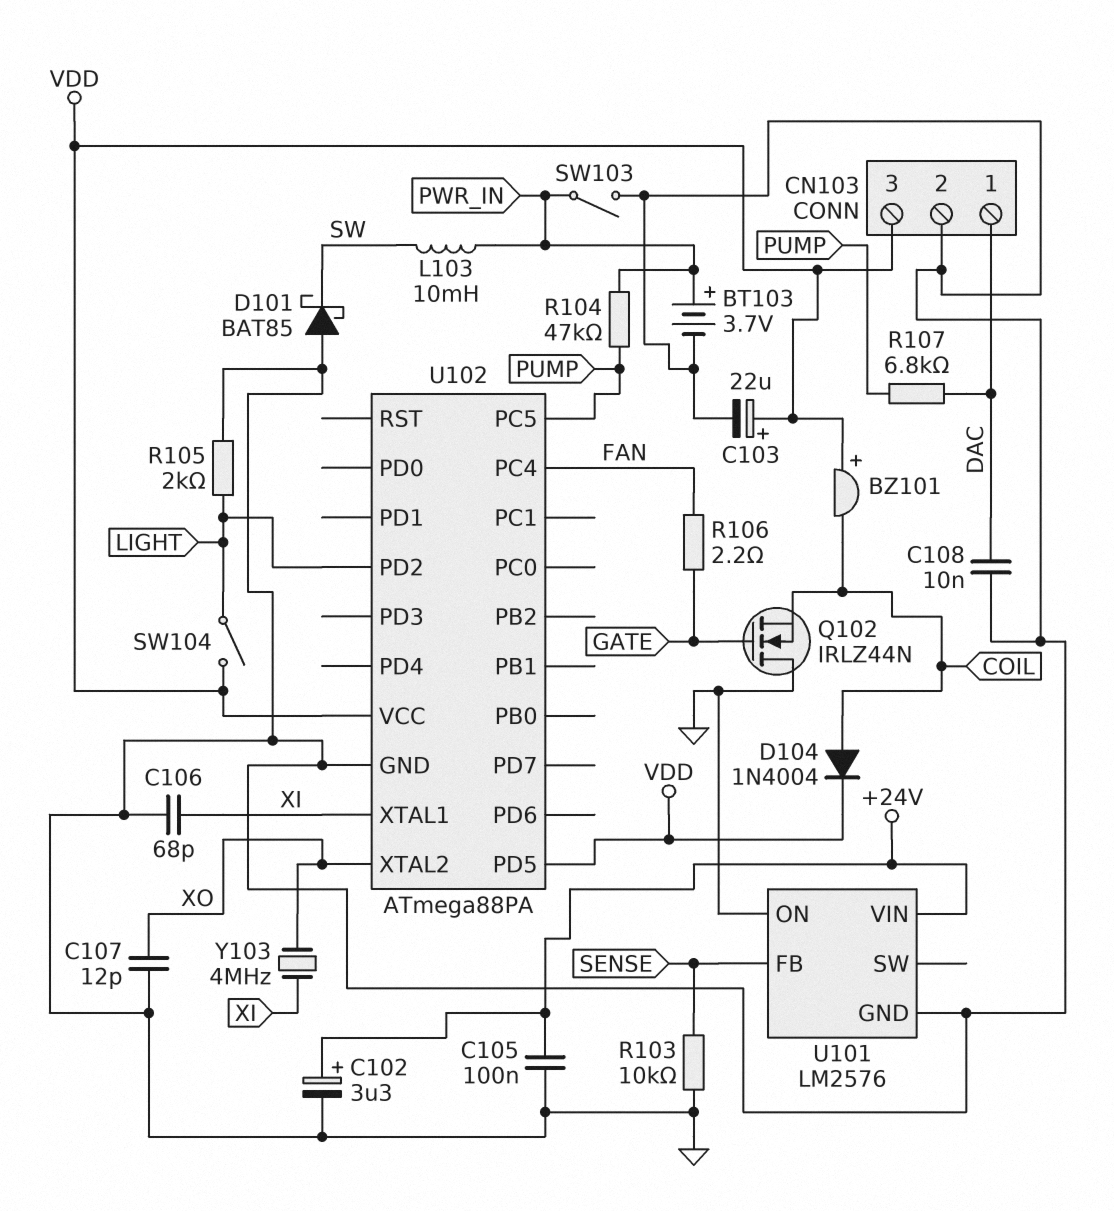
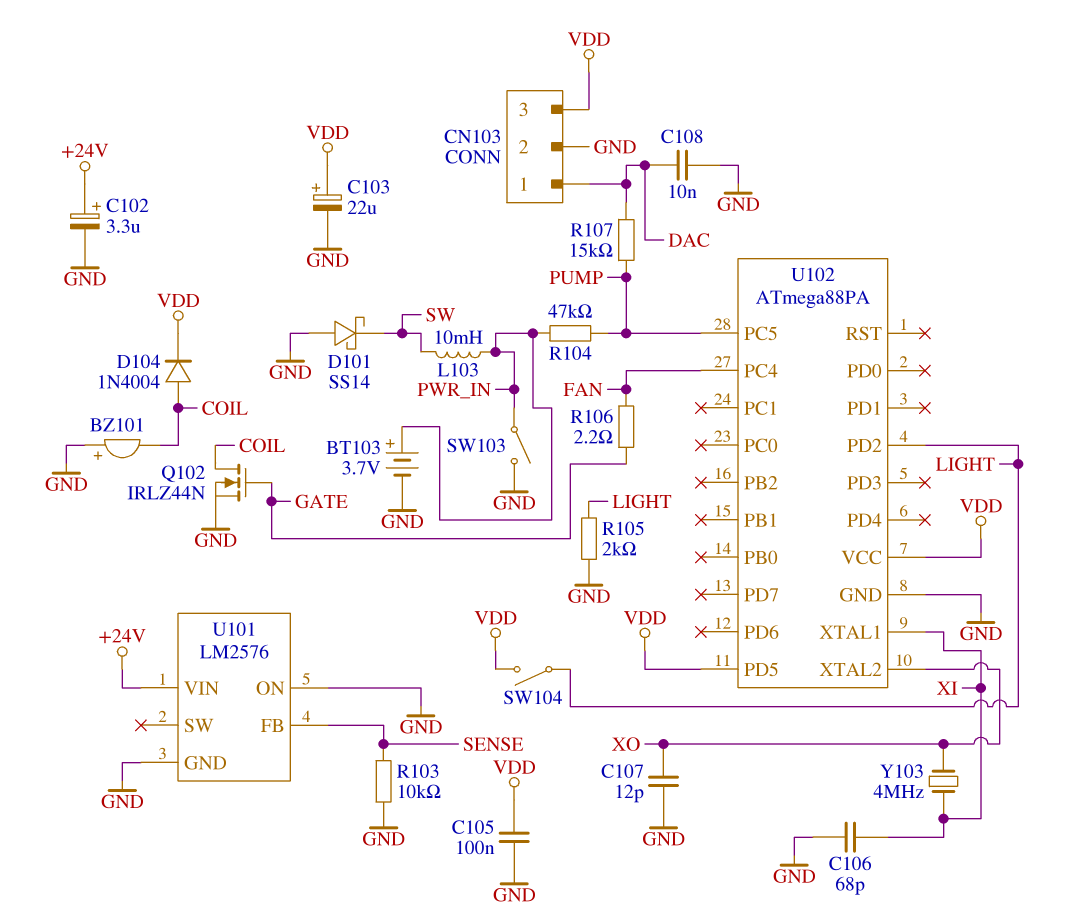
BZ101: buzzer (plus VDD, minus COIL) -> buzzer (plus GND, minus COIL)
C105: 100nF (+24V, GND) -> 100nF (GND, VDD)
D101: schottky BAT85 (A GND, K SW) -> schottky SS14 (A GND, K SW)
Q102: NMOS IRLZ44N (G GATE, D GND, S COIL) -> NMOS IRLZ44N (G GATE, D COIL, S GND)
R107: 6.8k (DAC, PUMP) -> 15k (DAC, PUMP)

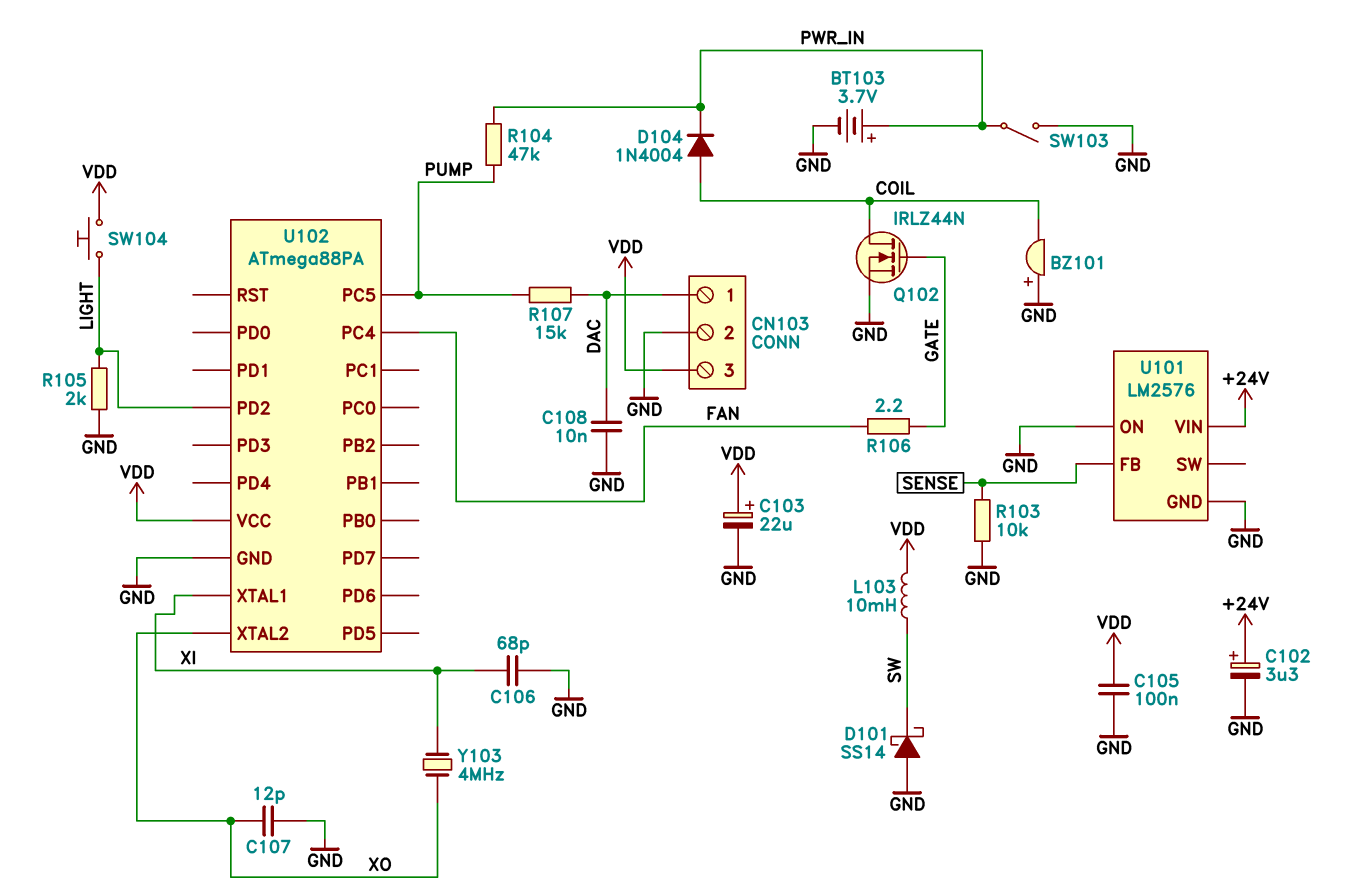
D104: diode 1N4004 (A COIL, K VDD) -> diode 1N4004 (A COIL, K PWR_IN)
L103: 10mH (PWR_IN, SW) -> 10mH (SW, VDD)
SW104: switch (LIGHT, VDD) -> button (LIGHT, VDD)
U102 pin PD5: VDD -> none

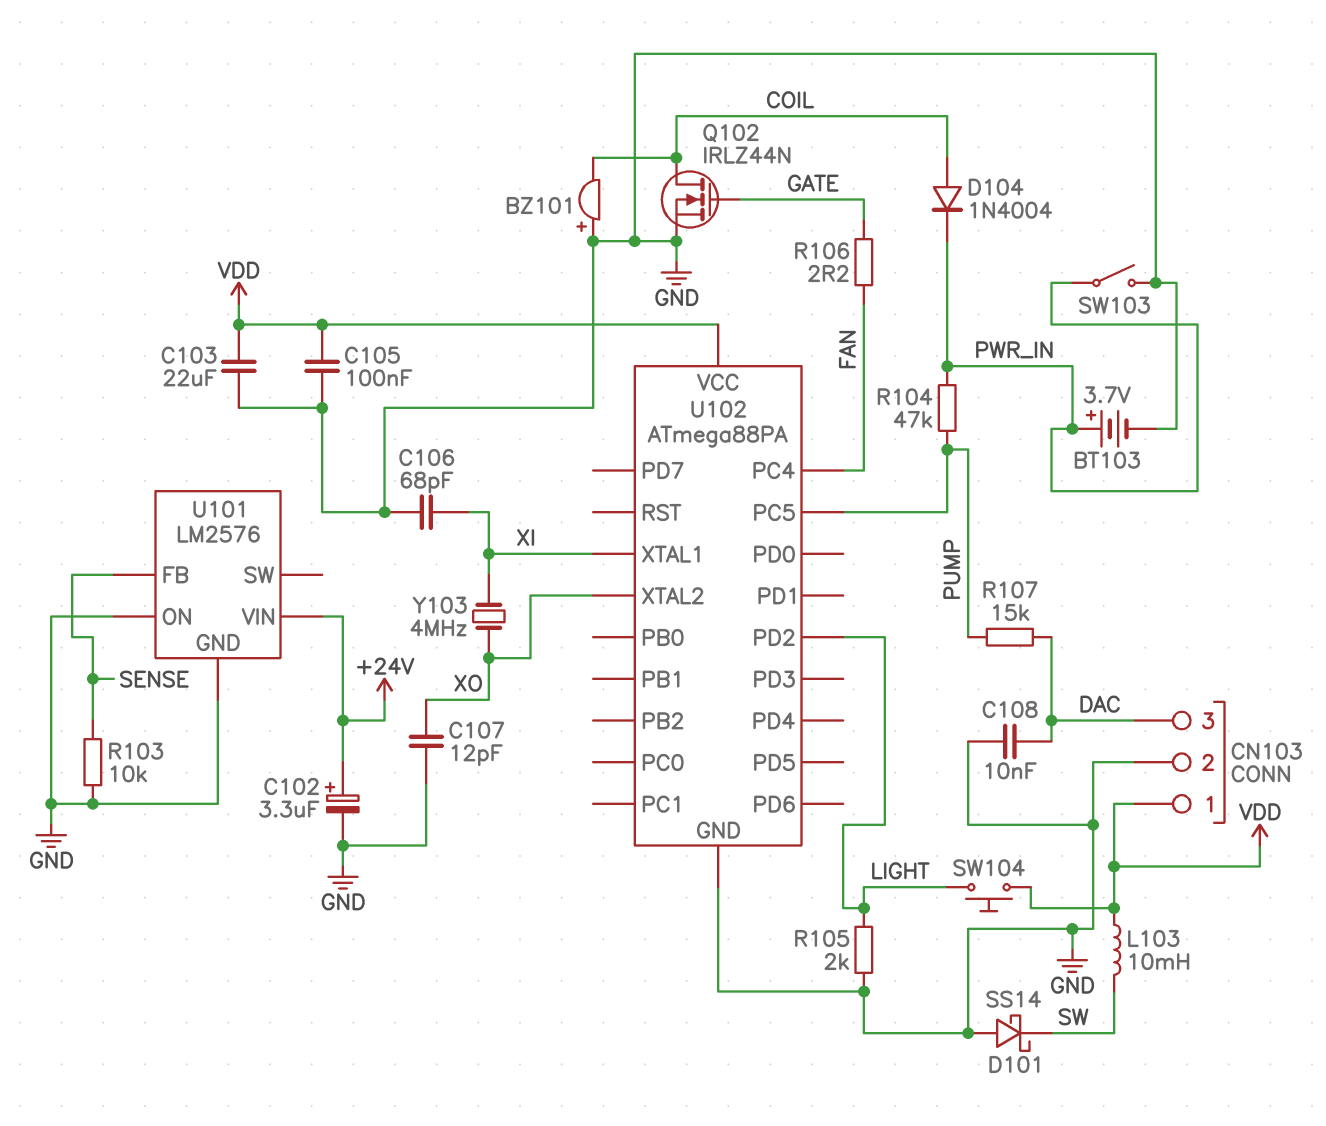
C103: 22uF (plus VDD, minus GND) -> 22uF (GND, VDD)
CN103 pin 1: DAC -> VDD
CN103 pin 3: VDD -> DAC

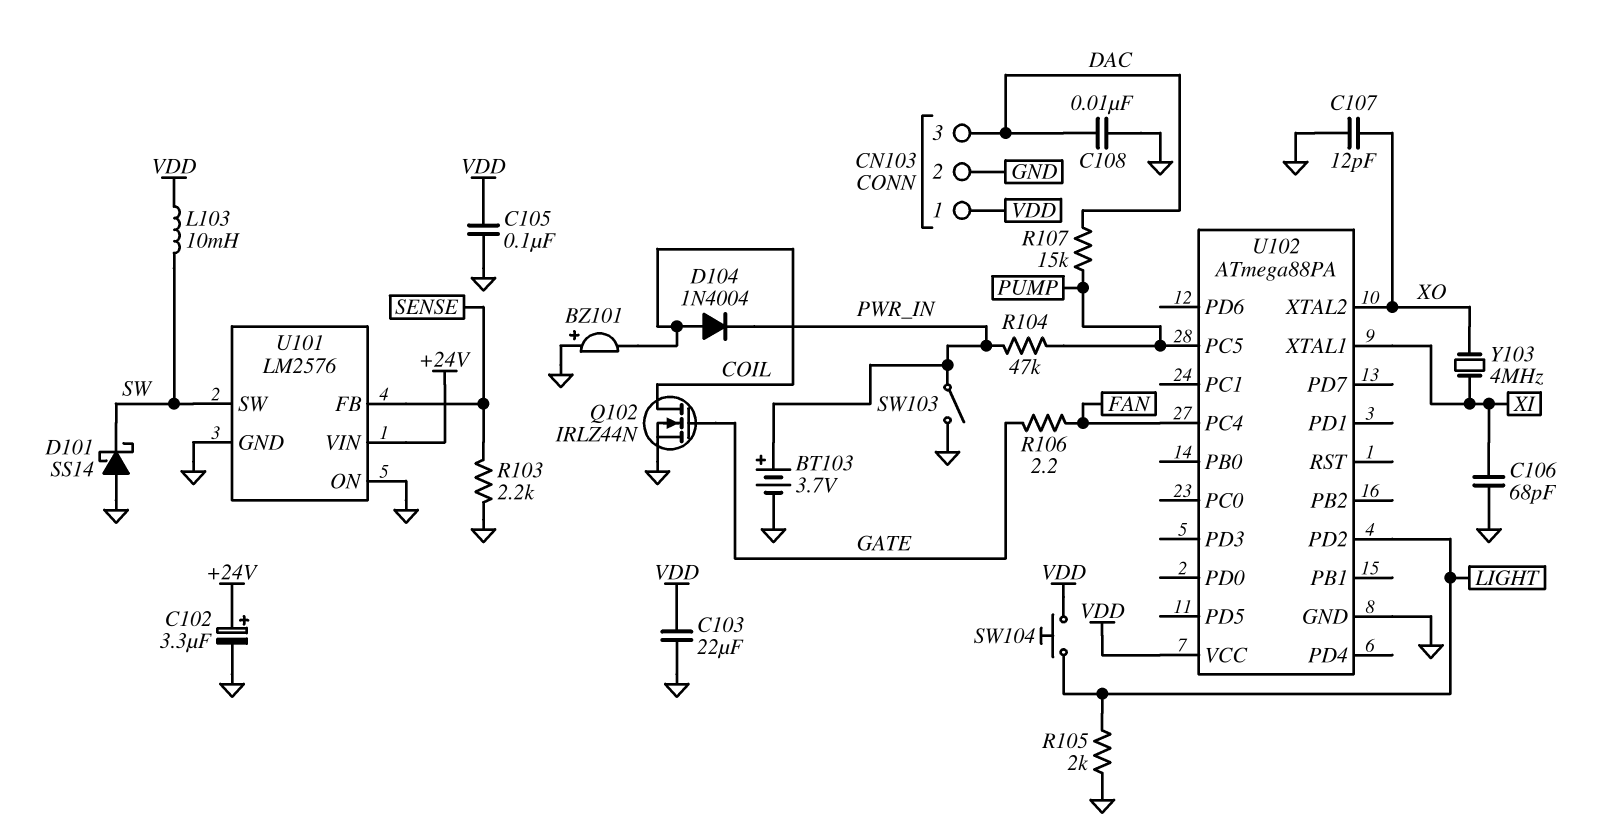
R103: 10k (GND, SENSE) -> 2.2k (GND, SENSE)
U101 pin SW: none -> SW

